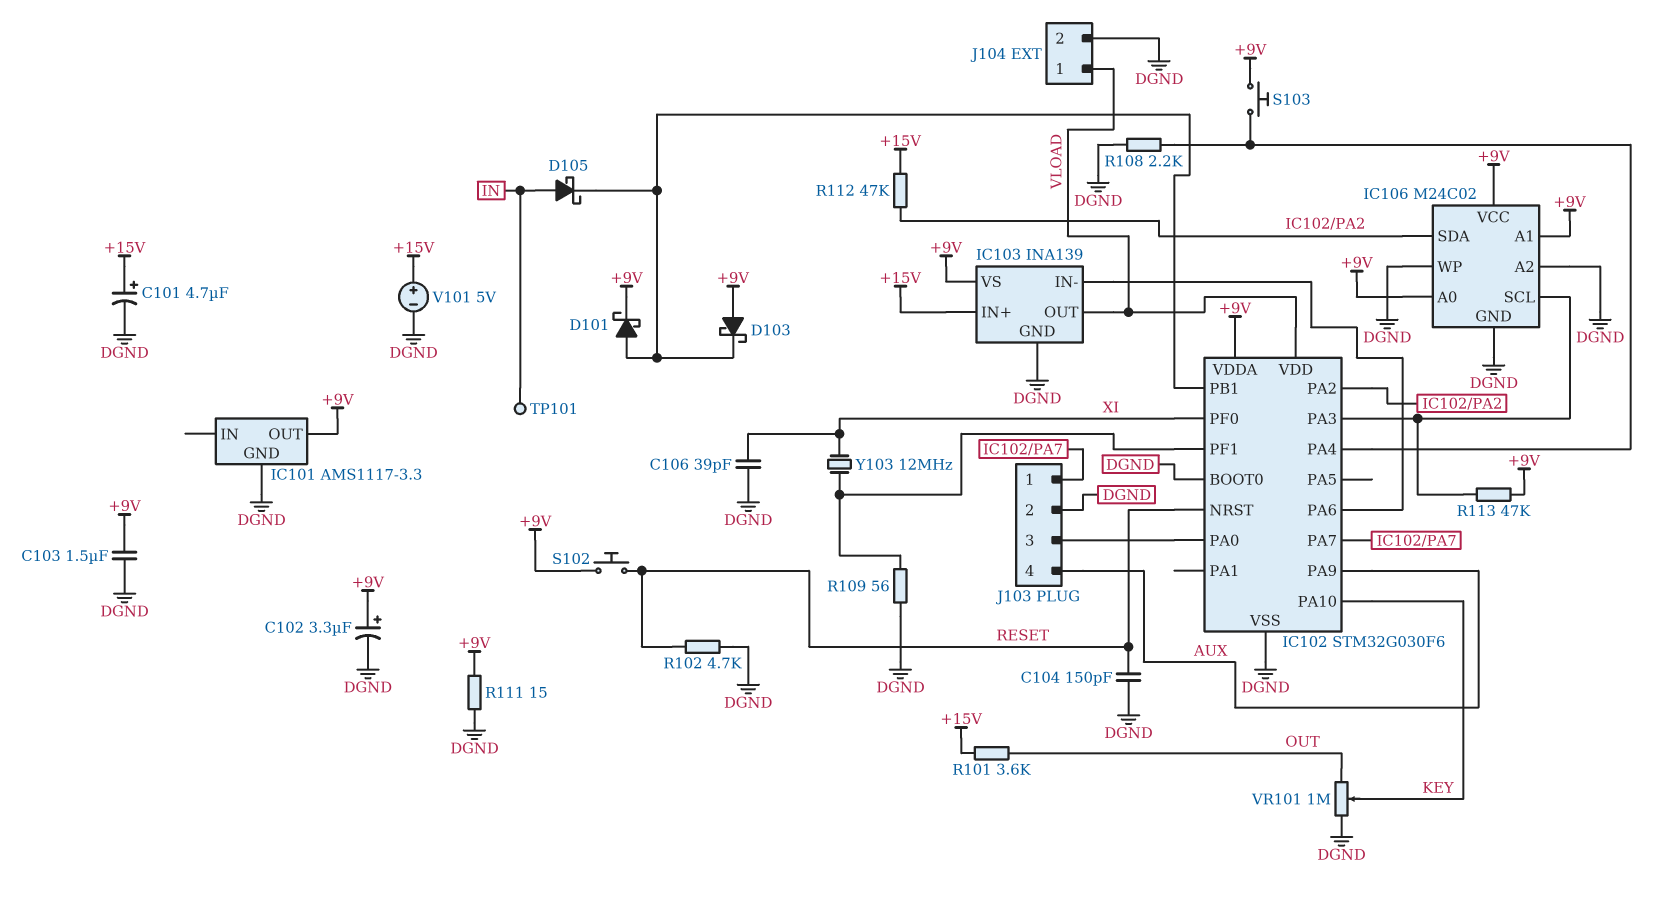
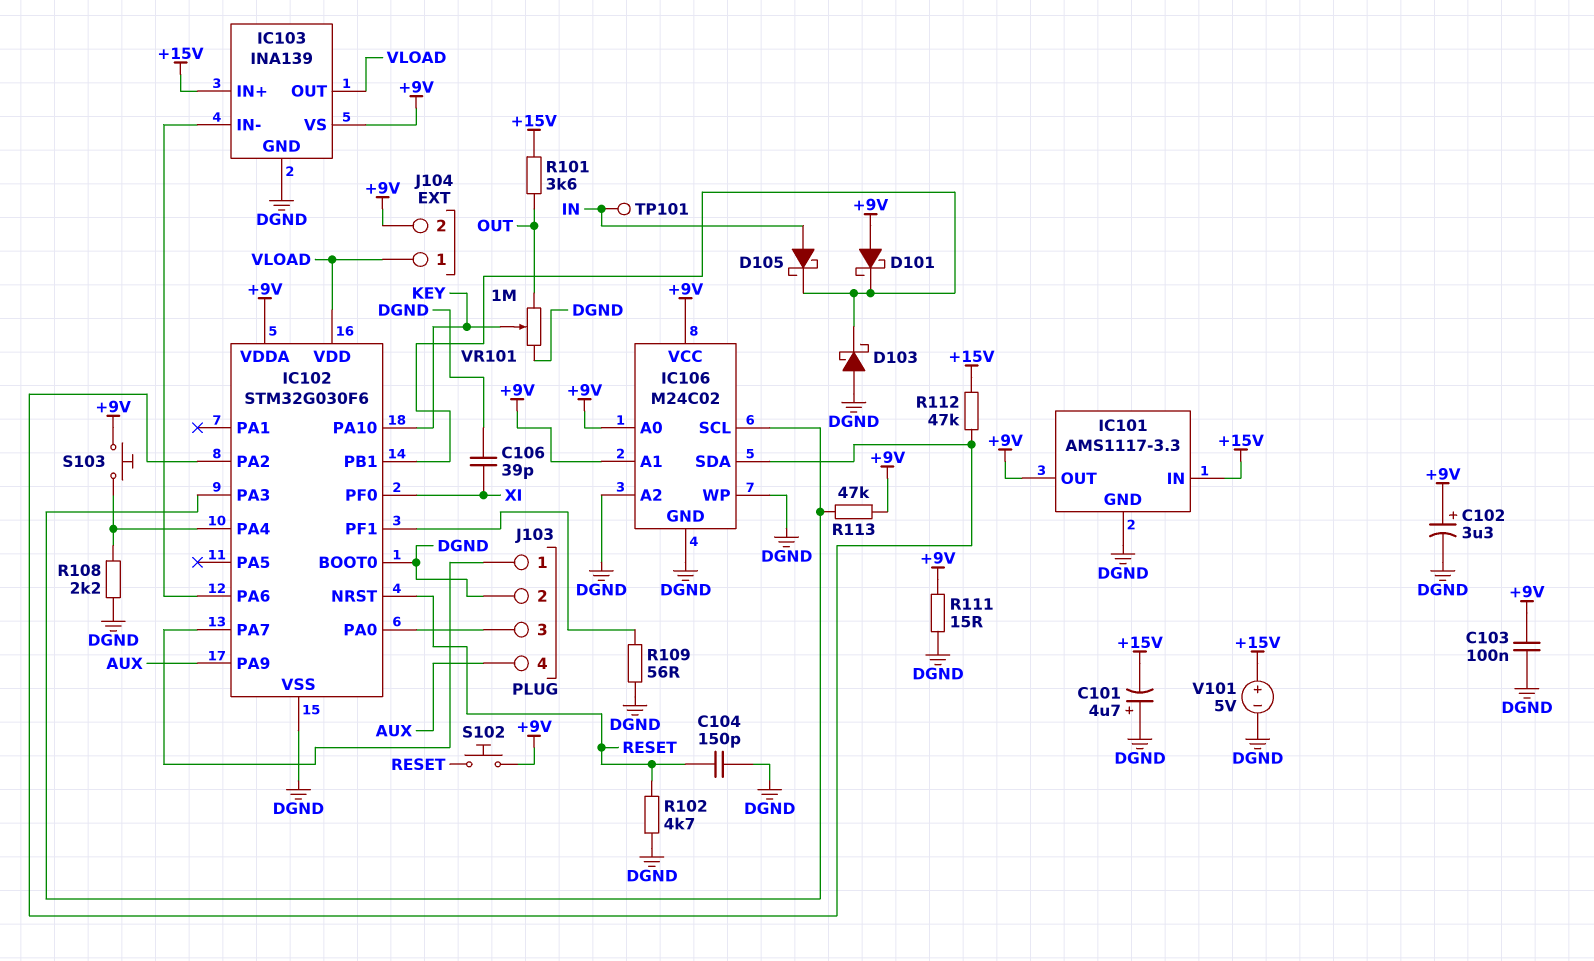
C101: 4.7uF (plus +15V, minus DGND) -> 4.7uF (plus DGND, minus +15V)
C103: 1.5uF (+9V, DGND) -> 100nF (+9V, DGND)
D101: schottky (A IC102/PB1, K +9V) -> schottky (A +9V, K IC102/PB1)
D103: schottky (A +9V, K IC102/PB1) -> schottky (A DGND, K IC102/PB1)
IC101 pin IN: none -> +15V
J104 pin 2: DGND -> +9V
Y103: 12MHz (IC102/PF1, XI) -> none

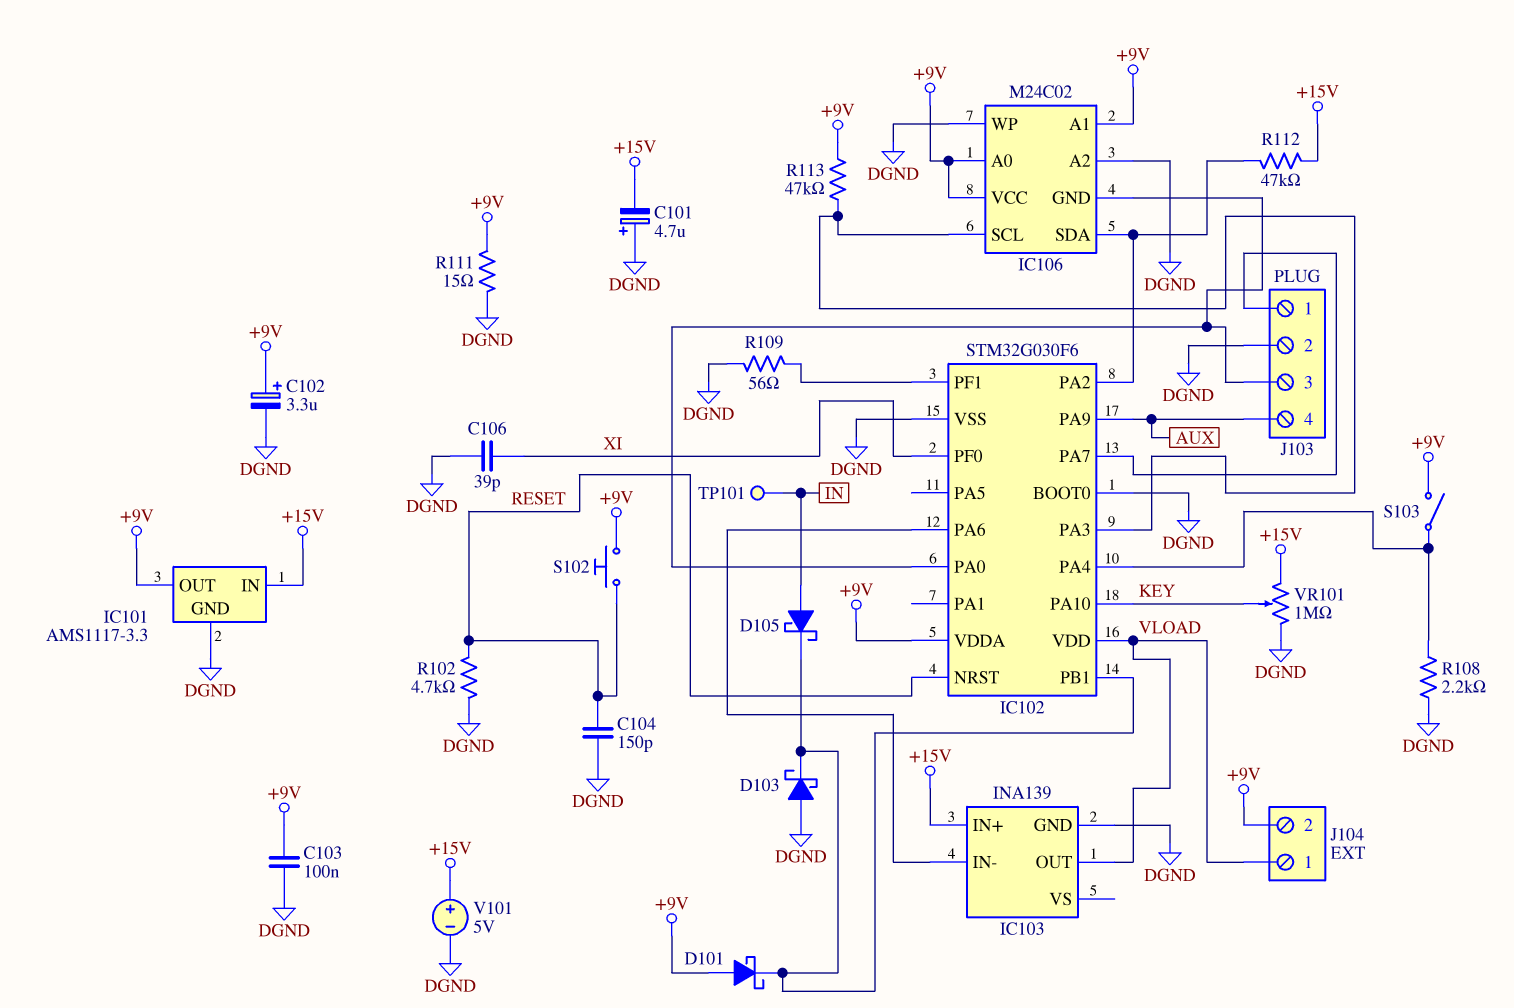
IC103 pin VS: +9V -> none
IC106 pin GND: DGND -> IC102/PA0
R101: 3.6k (+15V, OUT) -> none
S103: button (+9V, IC102/PA4) -> switch (+9V, IC102/PA4)
VR101: 1M (DGND, OUT, wiper KEY) -> 1M (+15V, DGND, wiper KEY)

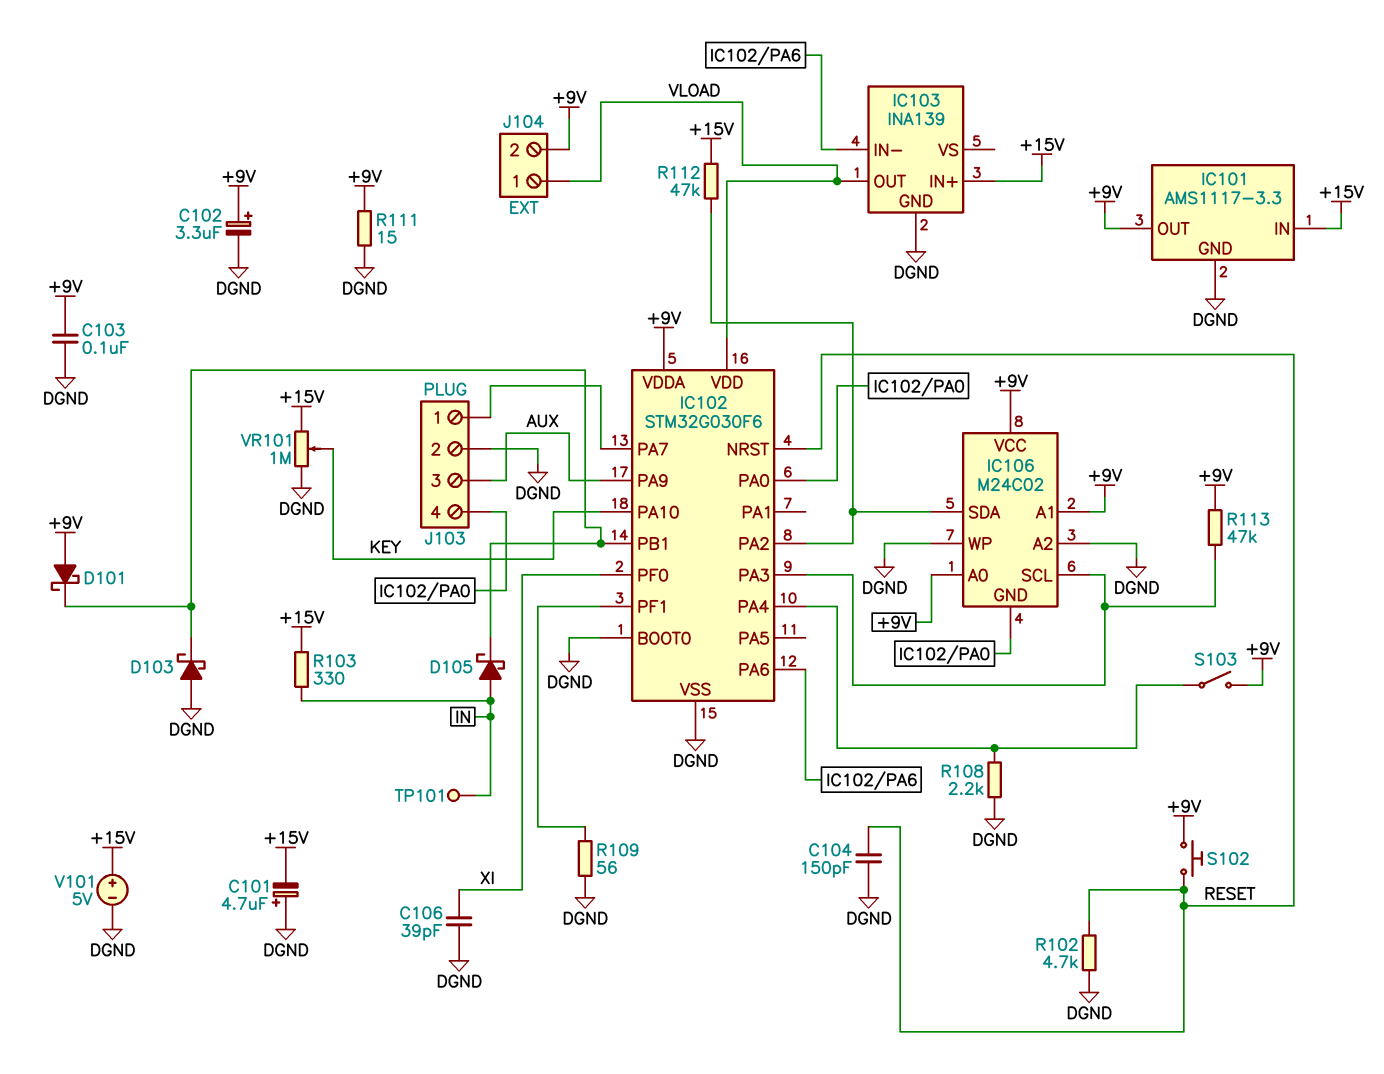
J103 pin 3: IC102/PA0 -> AUX
J103 pin 4: AUX -> IC102/PA0
R103: none -> 330 (+15V, IN)

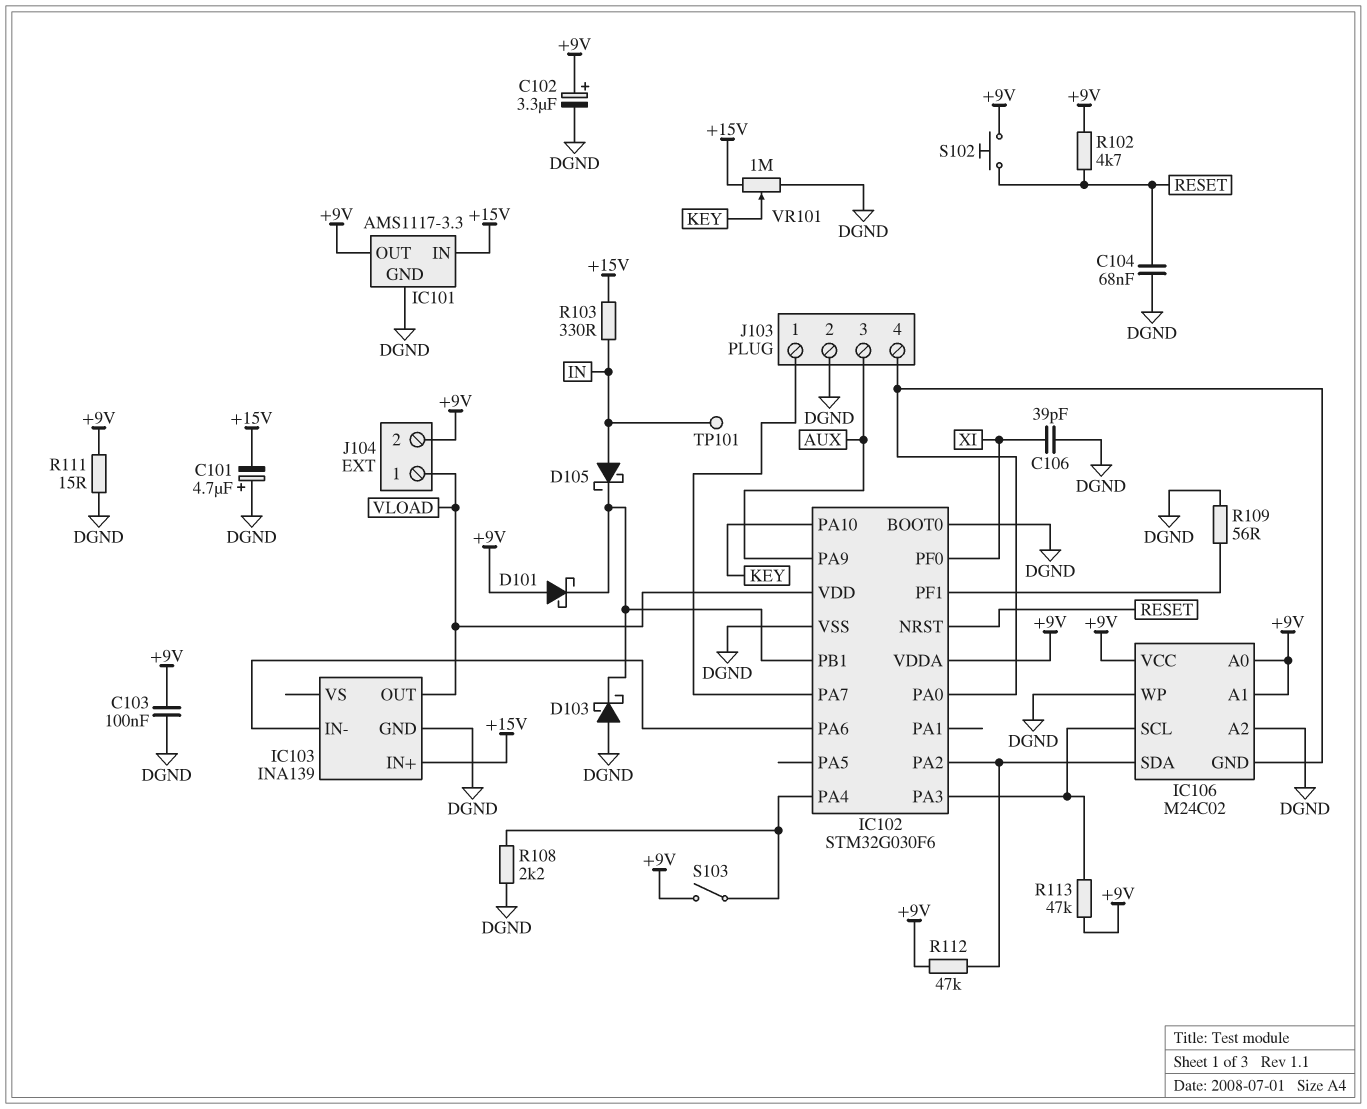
C104: 150pF (DGND, RESET) -> 68nF (DGND, RESET)
R102: 4.7k (DGND, RESET) -> 4.7k (+9V, RESET)
R112: 47k (+15V, IC102/PA2) -> 47k (+9V, IC102/PA2)
V101: 5V (plus +15V, minus DGND) -> none

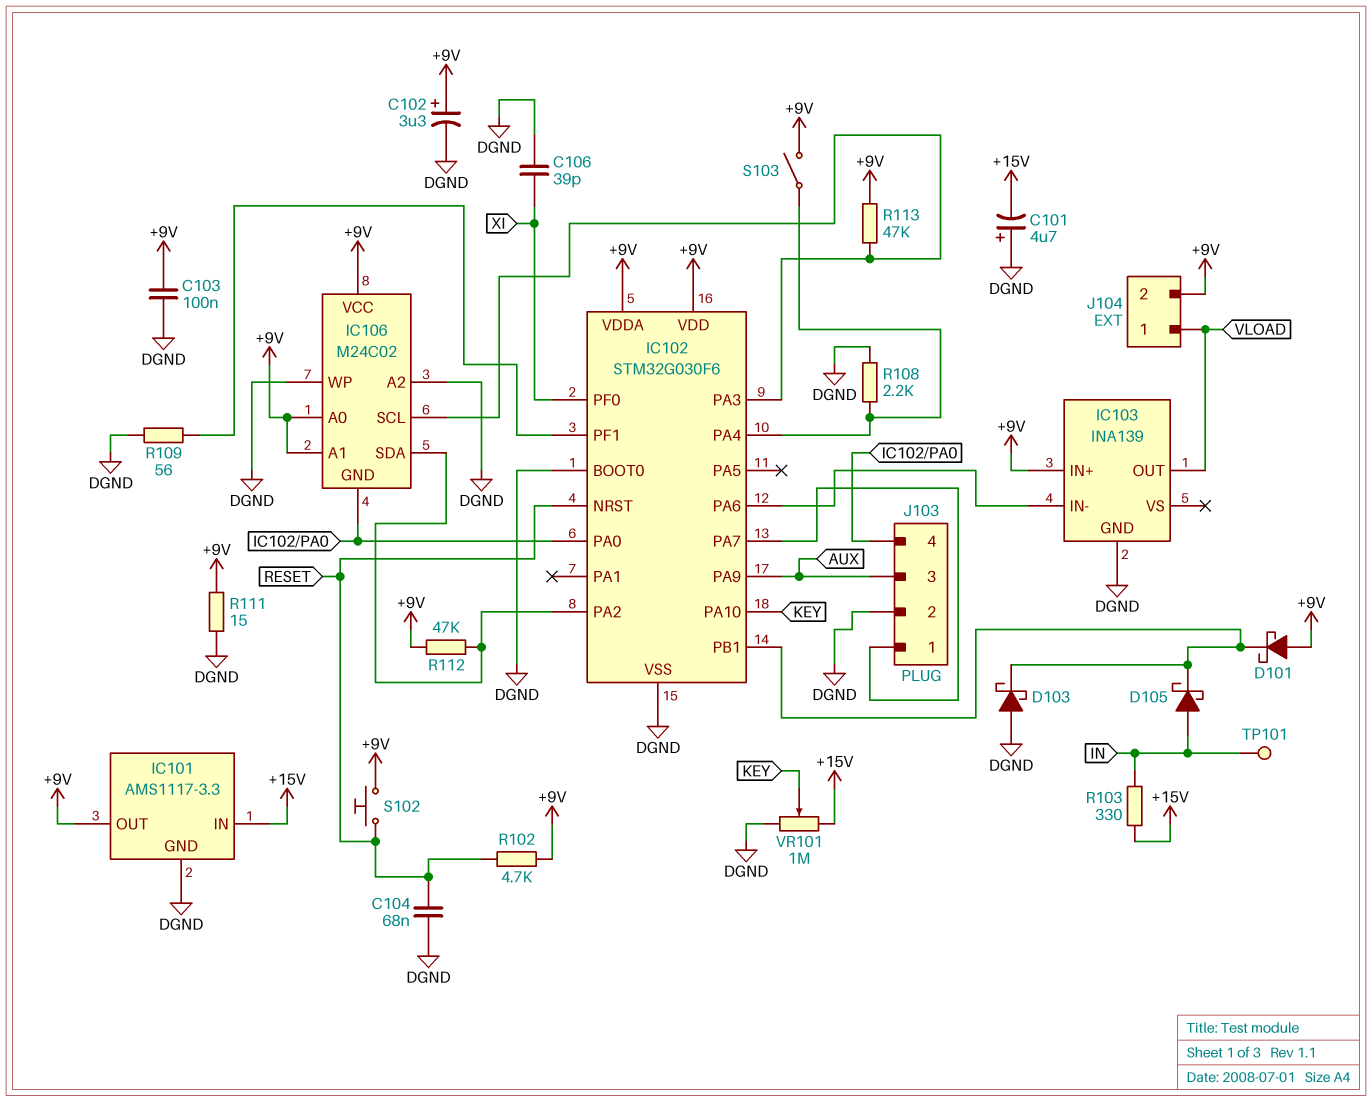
IC102 pin VDD: VLOAD -> +9V
IC103 pin IN+: +15V -> +9V

